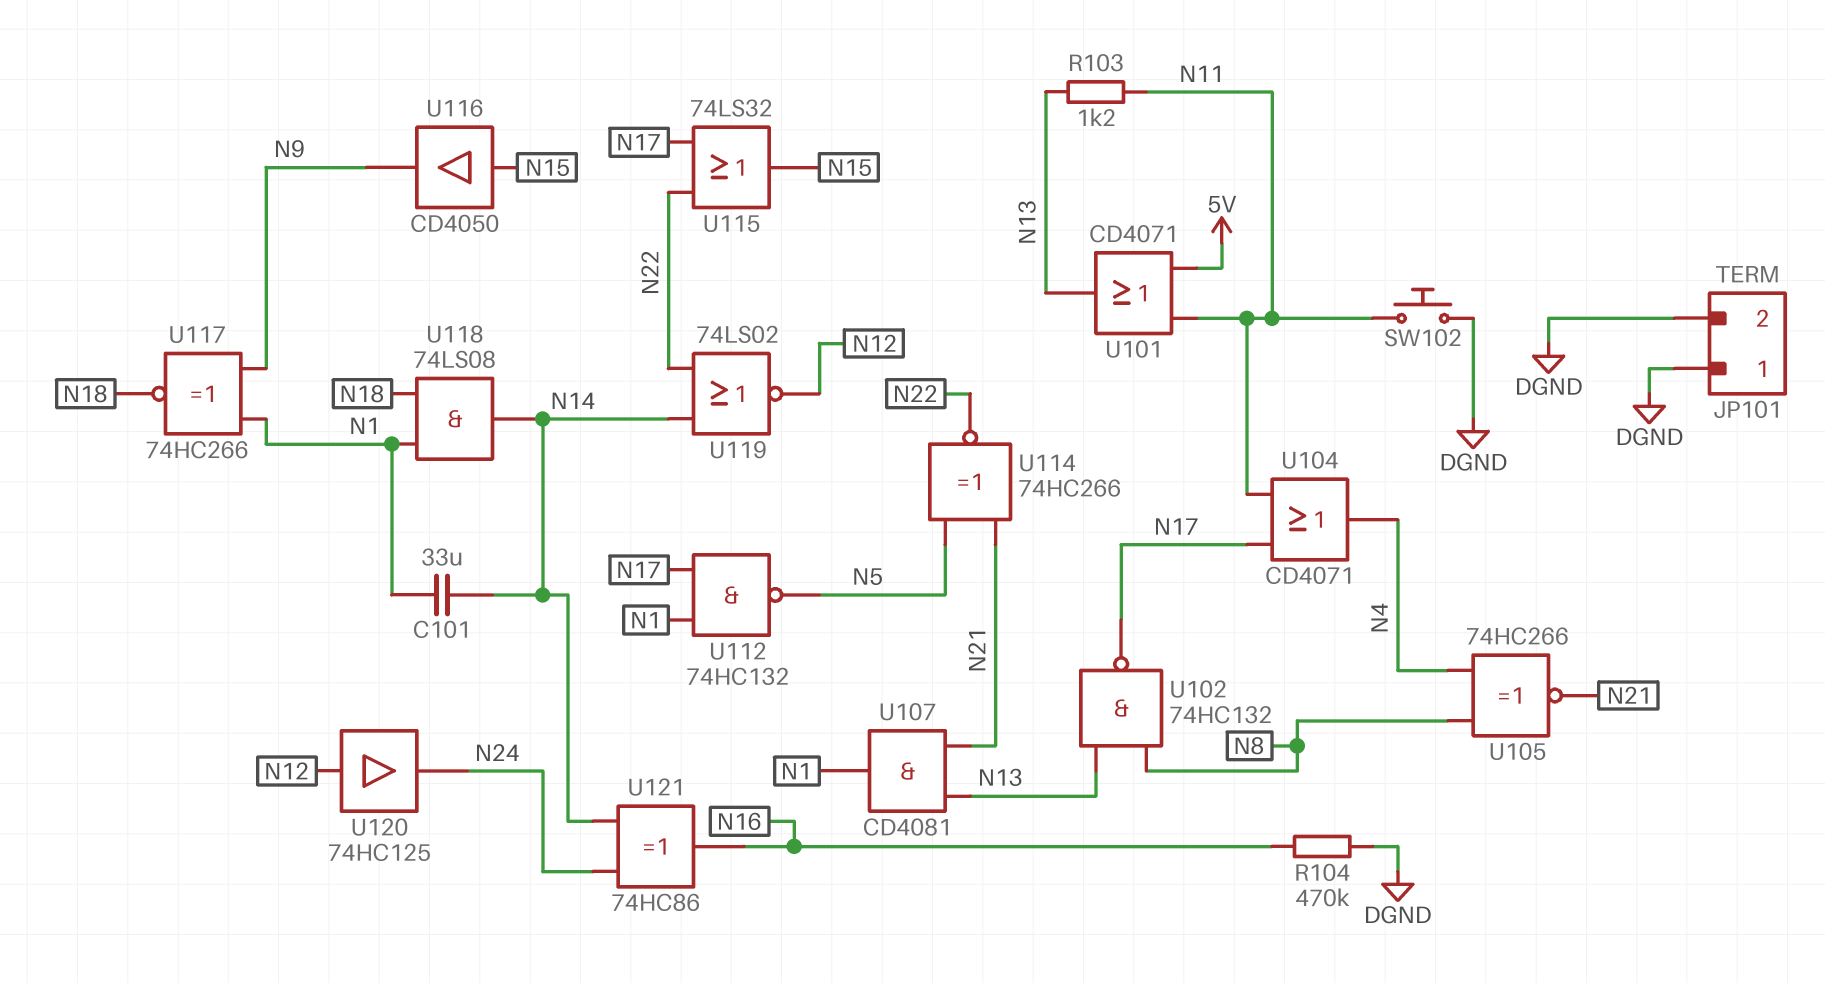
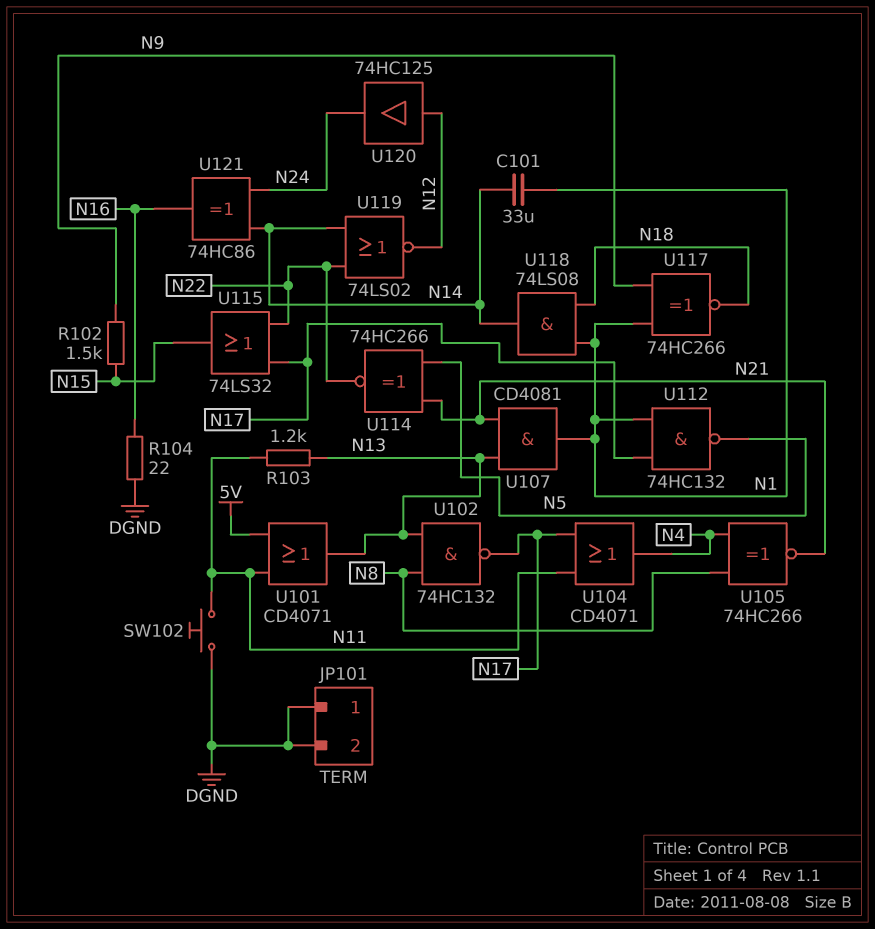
R102: none -> 1.5k (N9, N15)
R104: 470k (DGND, N16) -> 22 (DGND, N16)
U116: buffer CD4050 (in N15, out N9) -> none

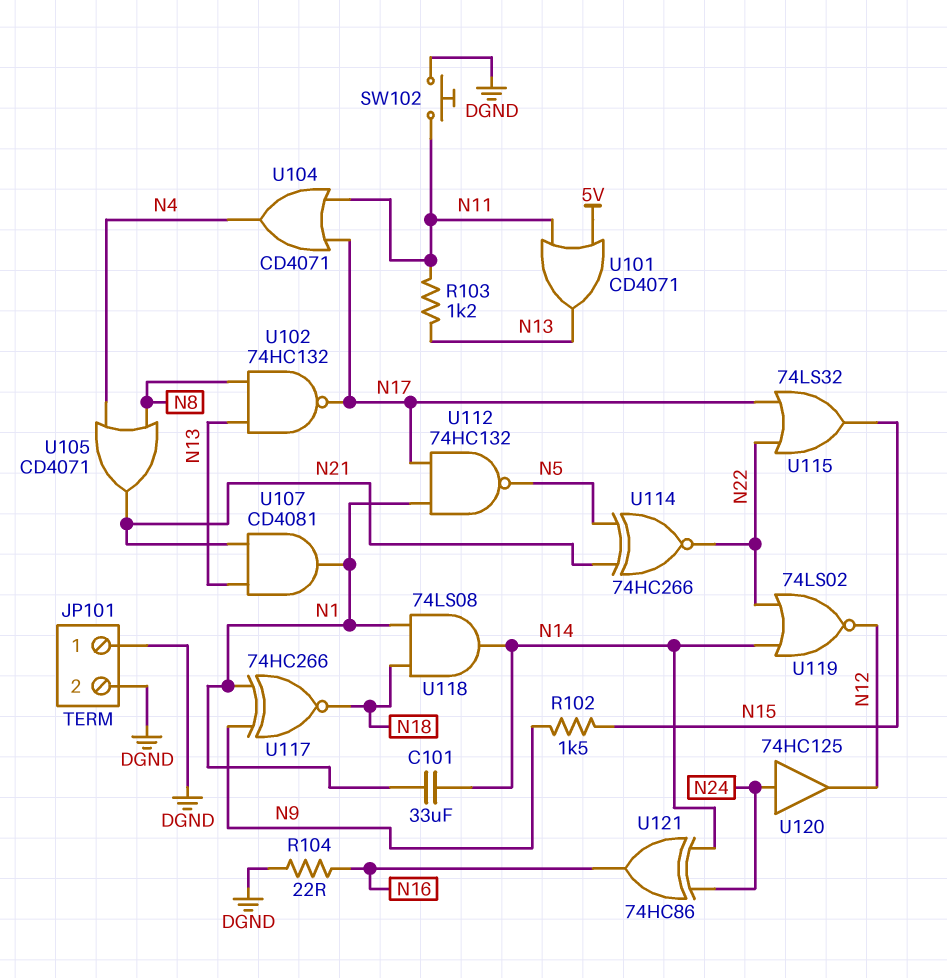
U105: XNOR 74HC266 (in N4, in N8, out N21) -> OR CD4071 (in N4, in N8, out N21)
U120: buffer 74HC125 (in N12, out N24) -> buffer 74HC125 (in N24, out N12)

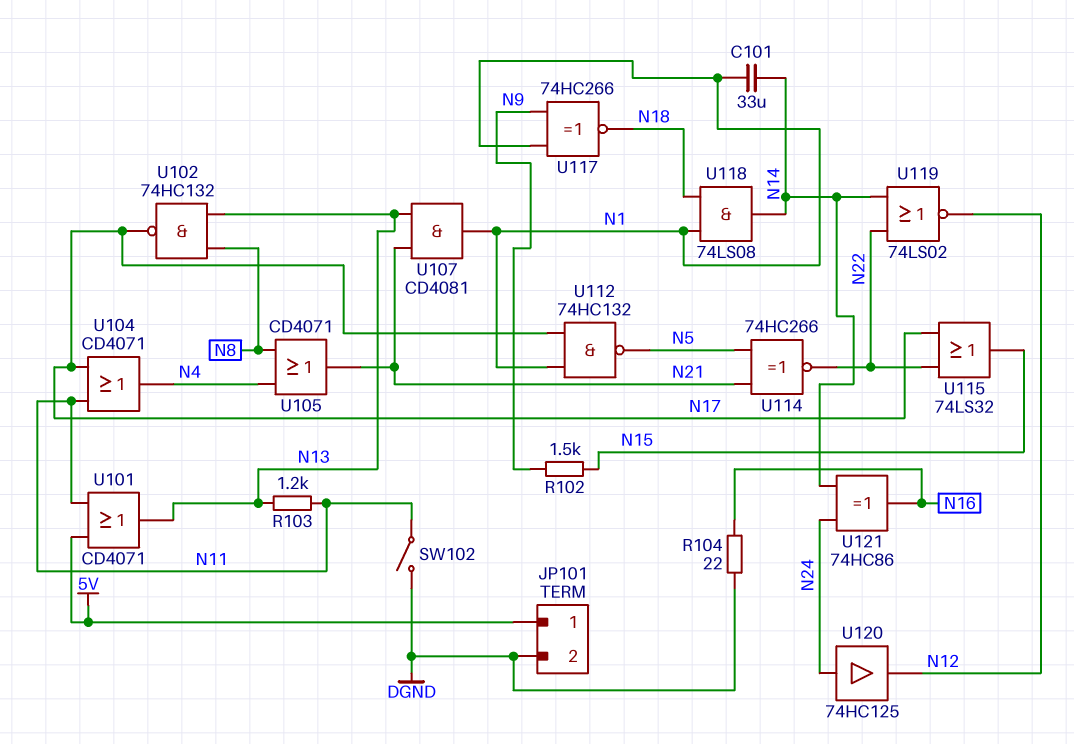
JP101 pin 1: DGND -> 5V
SW102: button (DGND, N11) -> switch (DGND, N11)

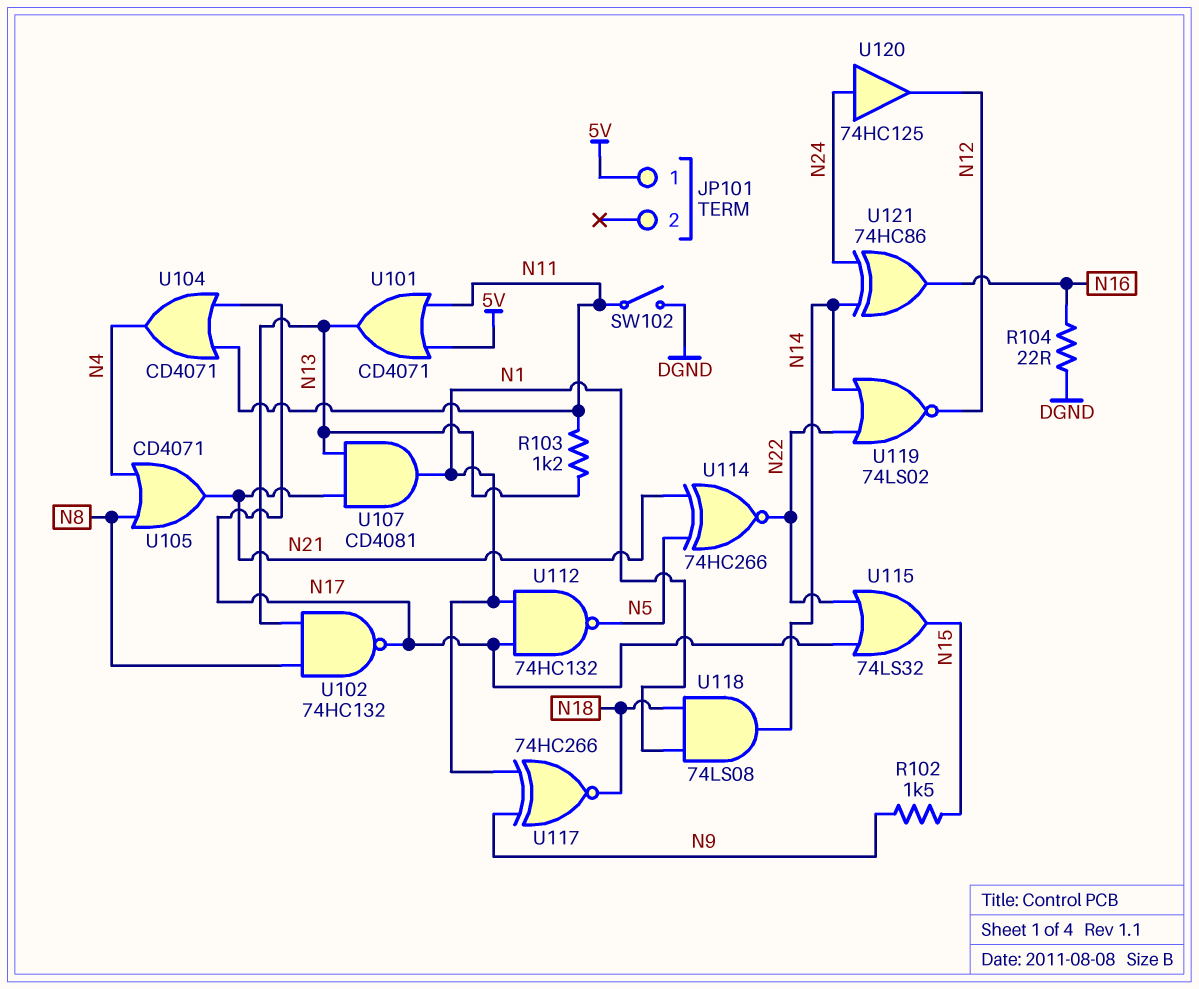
C101: 33uF (N1, N14) -> none
JP101 pin 2: DGND -> none

